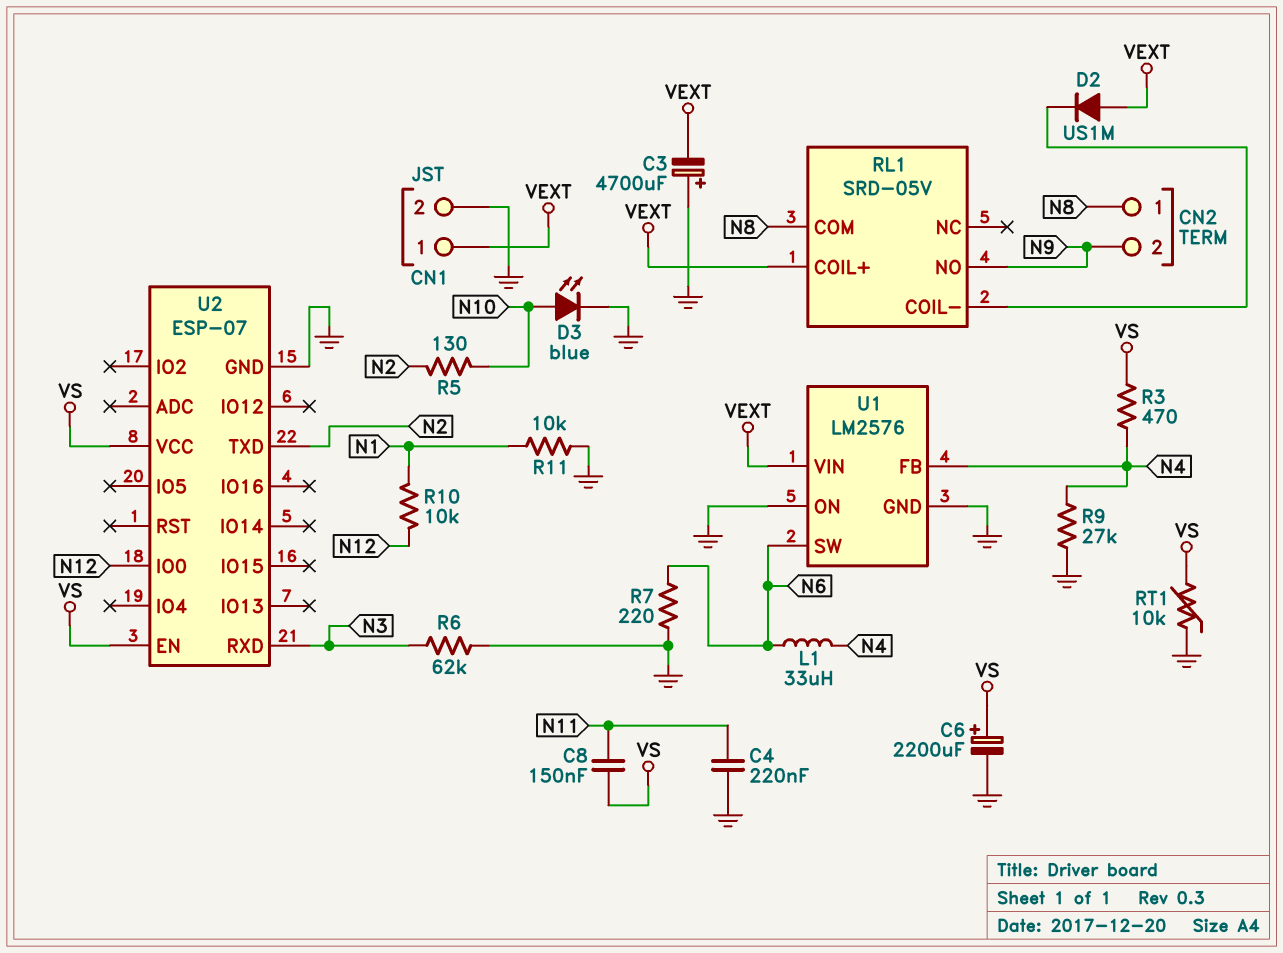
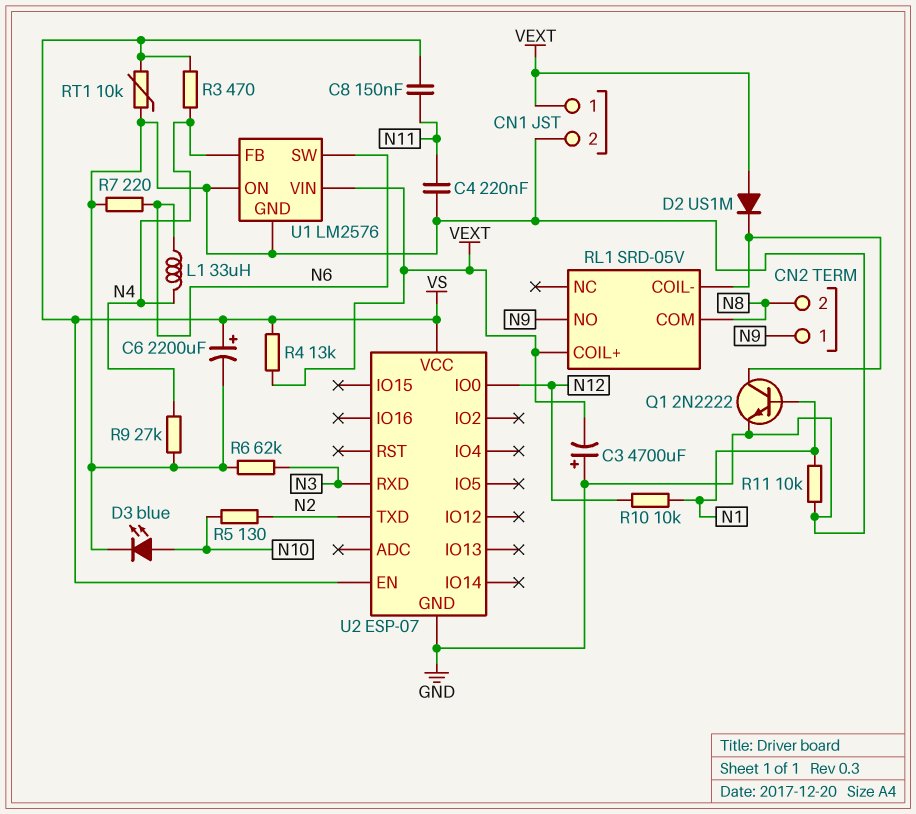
CN2 pin 1: N8 -> N9
CN2 pin 2: N9 -> N8
Q1: none -> NPN 2N2222 (B N1, C RL1/COIL-, E GND)
R4: none -> 13k (VEXT, VS)

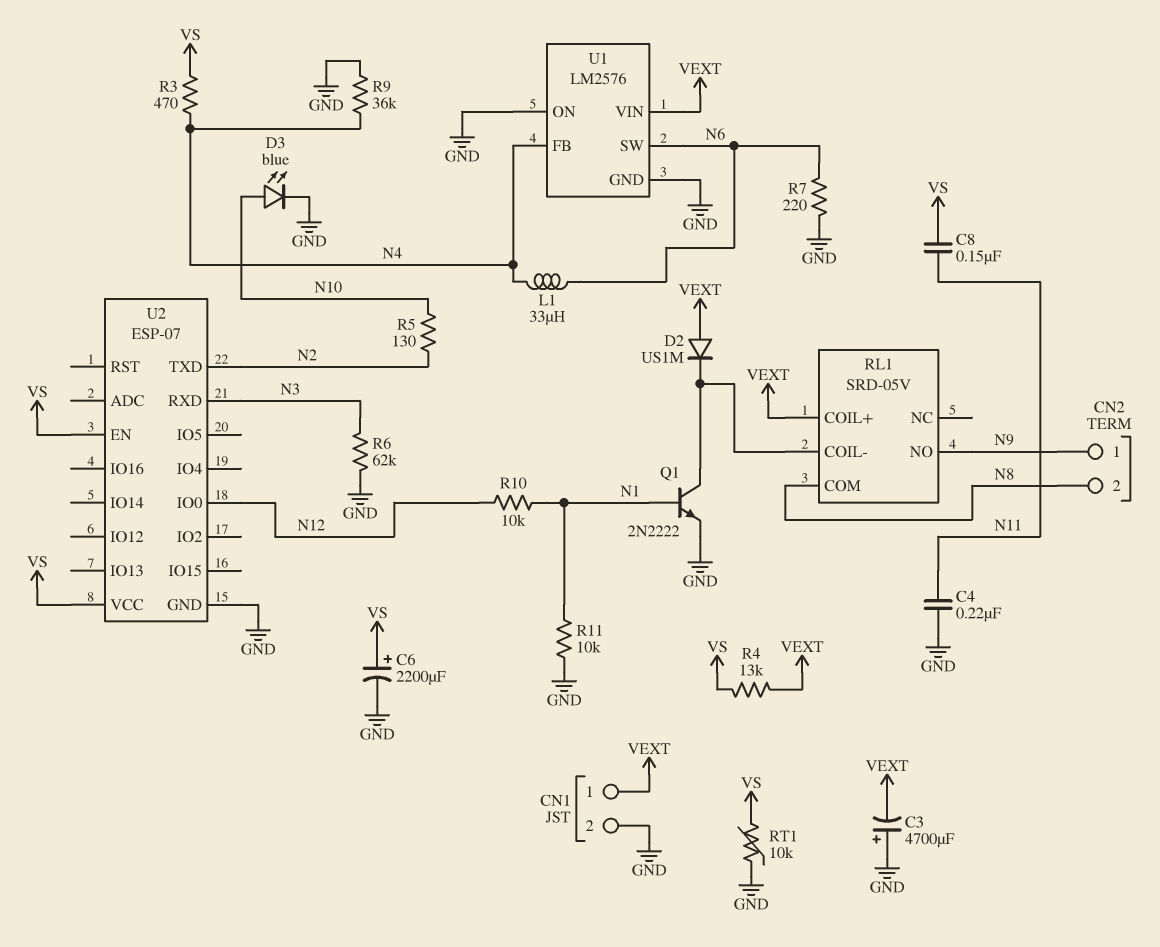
R9: 27k (GND, N4) -> 36k (GND, N4)

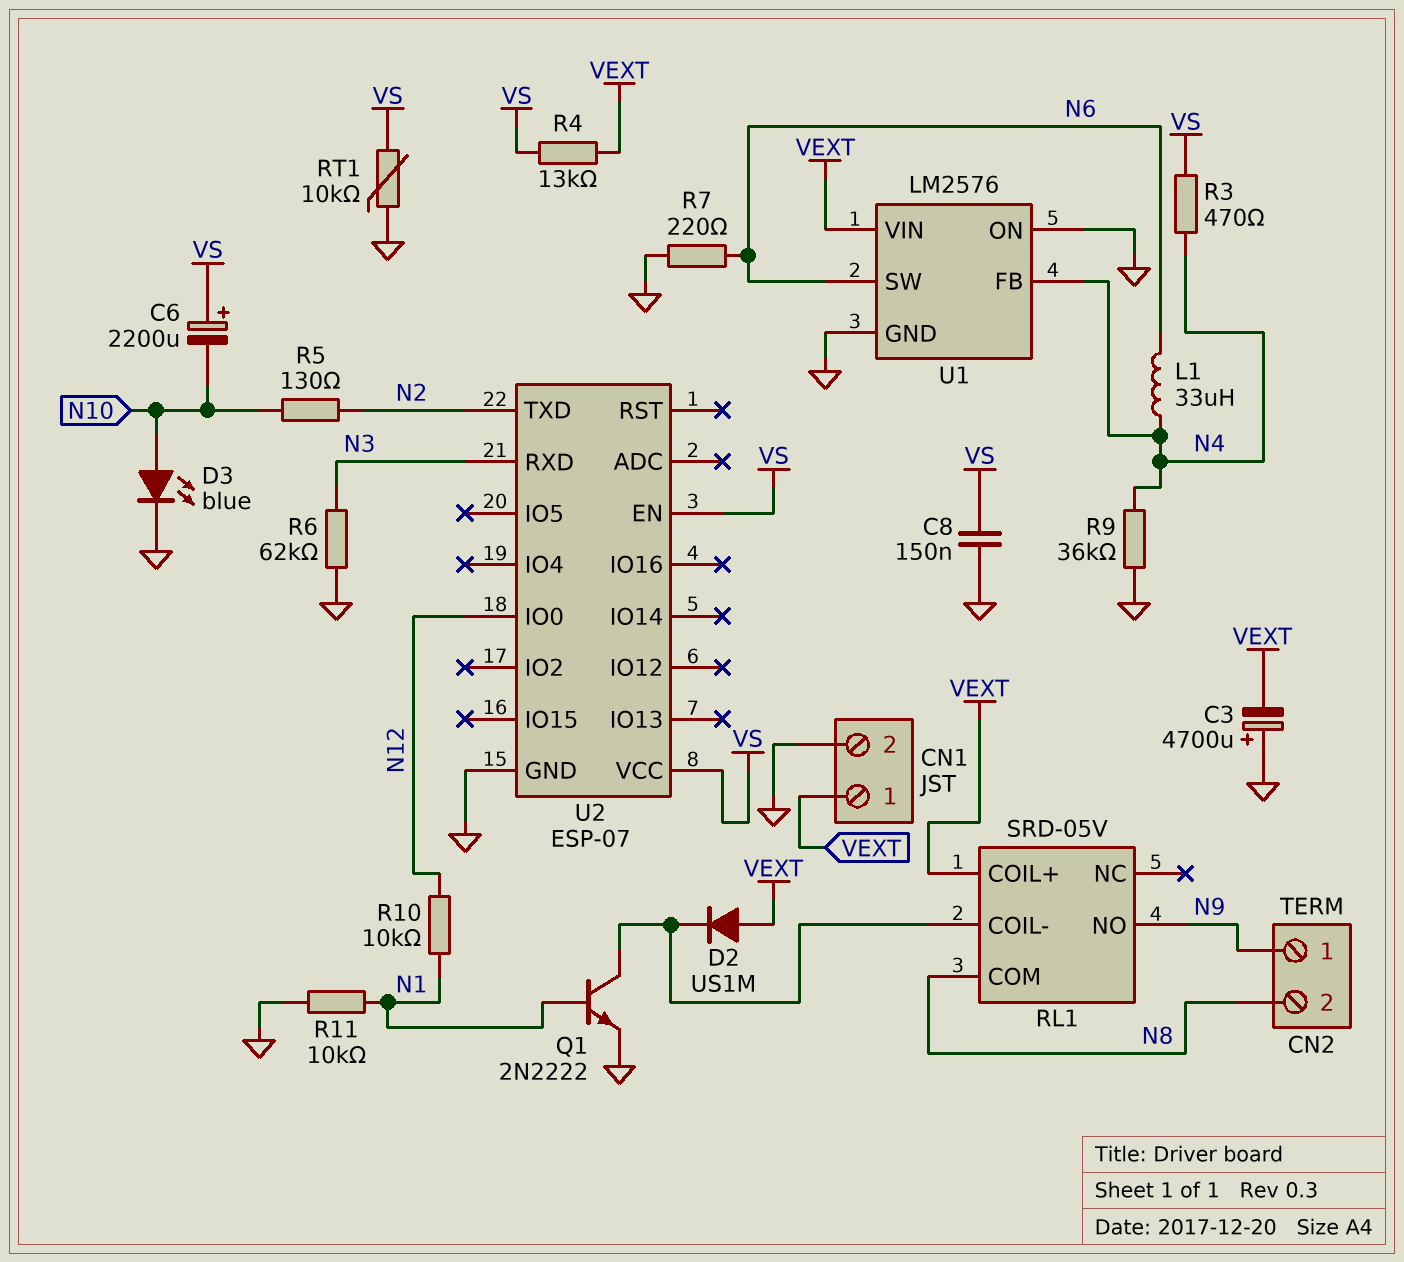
C4: 220nF (GND, N11) -> none
C6: 2200uF (plus VS, minus GND) -> 2200uF (plus VS, minus N10)
C8: 150nF (N11, VS) -> 150nF (GND, VS)

